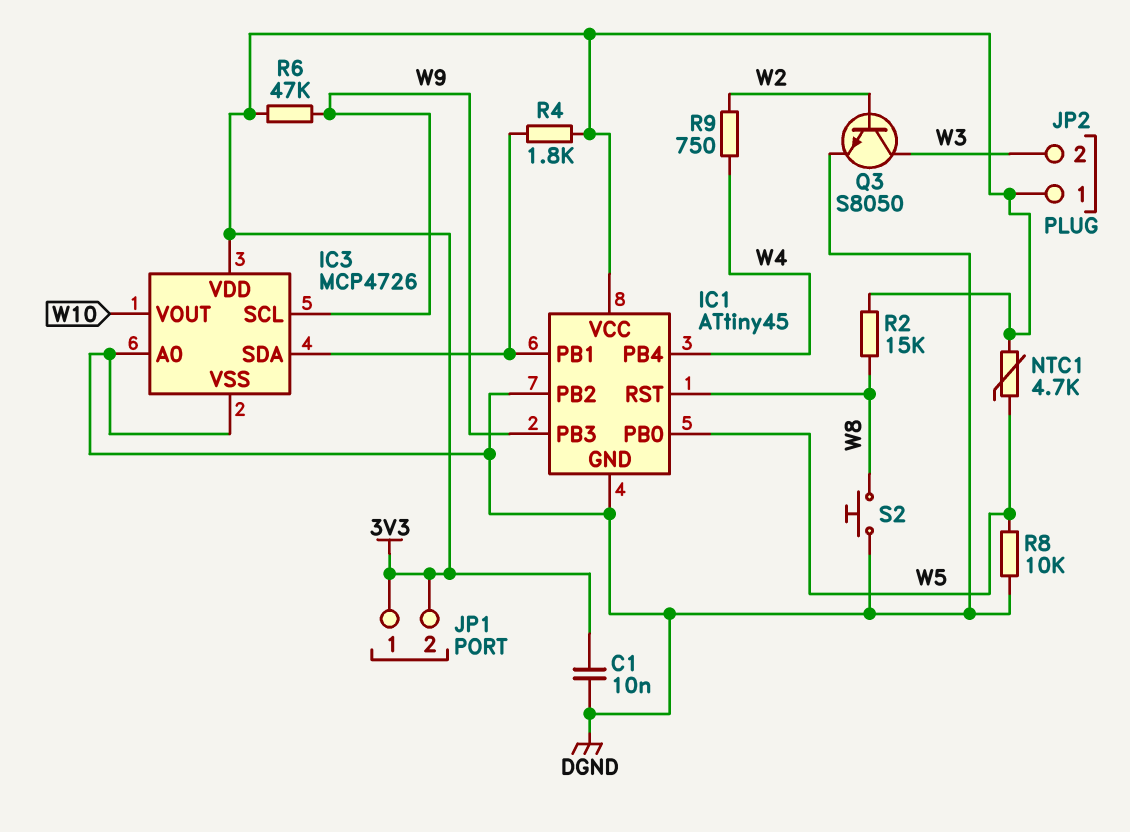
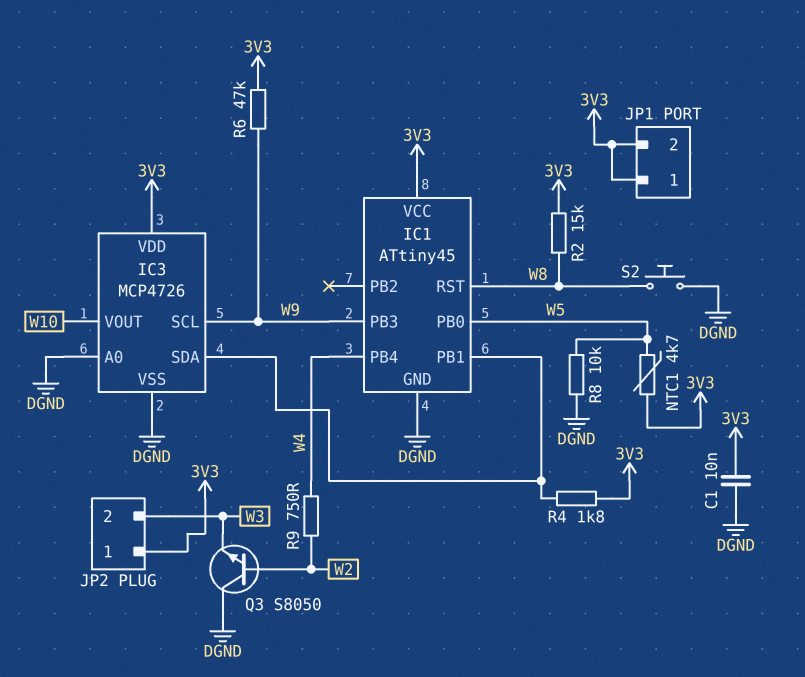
IC1 pin PB2: DGND -> none
Q3: NPN S8050 (B W2, C W3, E DGND) -> NPN S8050 (B W2, C DGND, E W3)

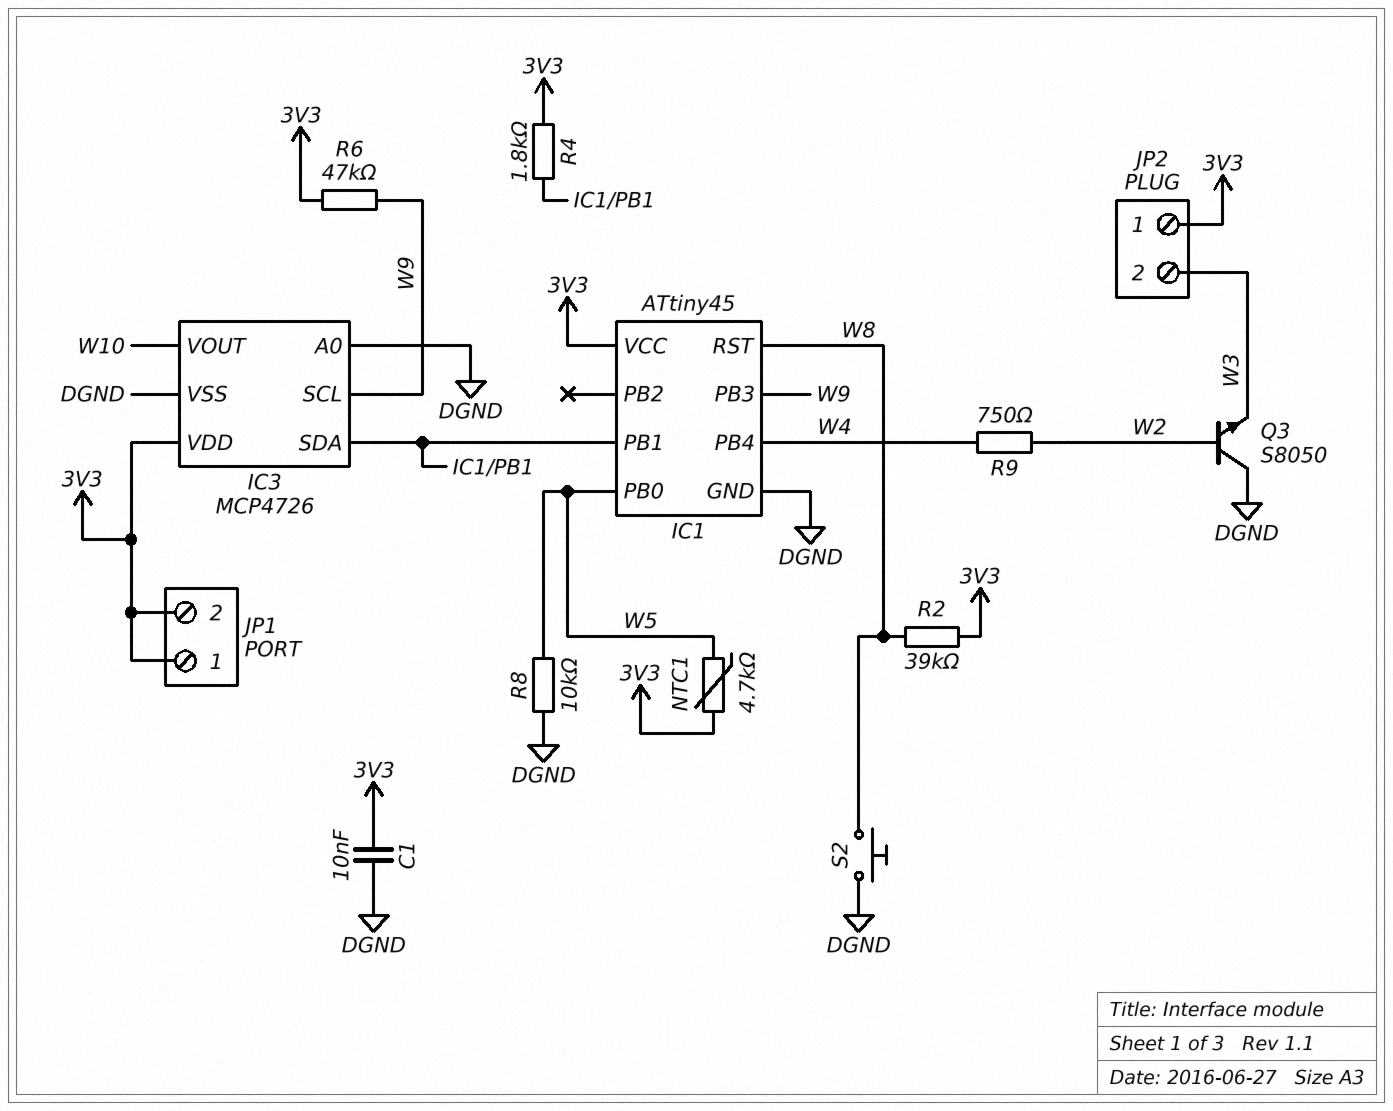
R2: 15k (3V3, W8) -> 39k (3V3, W8)

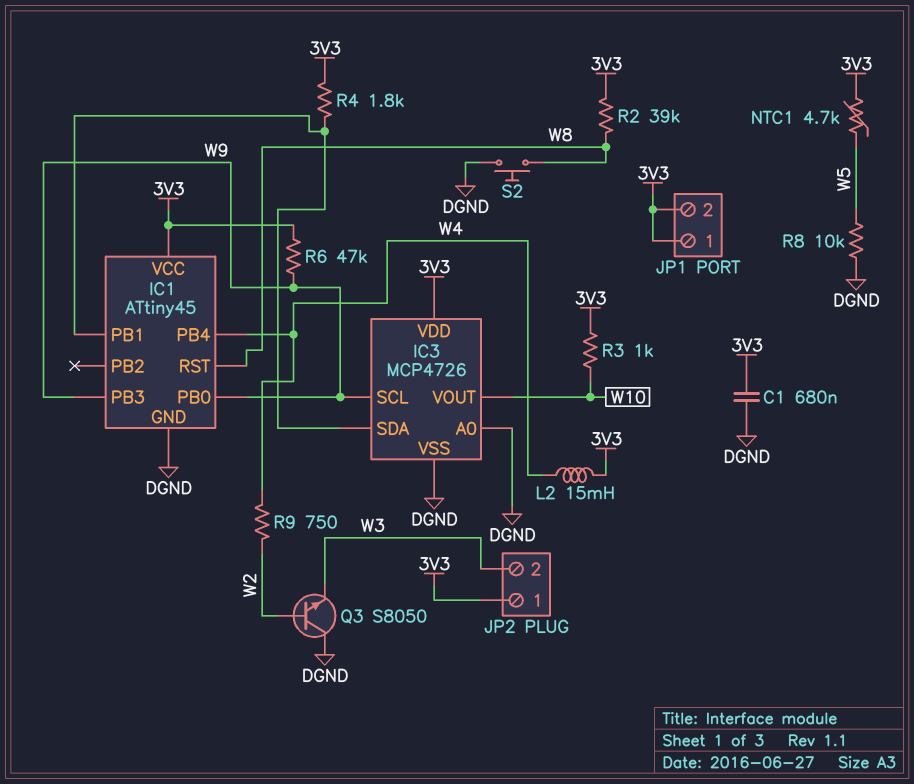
C1: 10nF (3V3, DGND) -> 680nF (3V3, DGND)
IC1 pin PB0: W5 -> W9
L2: none -> 15mH (3V3, W4)
R3: none -> 1k (3V3, W10)

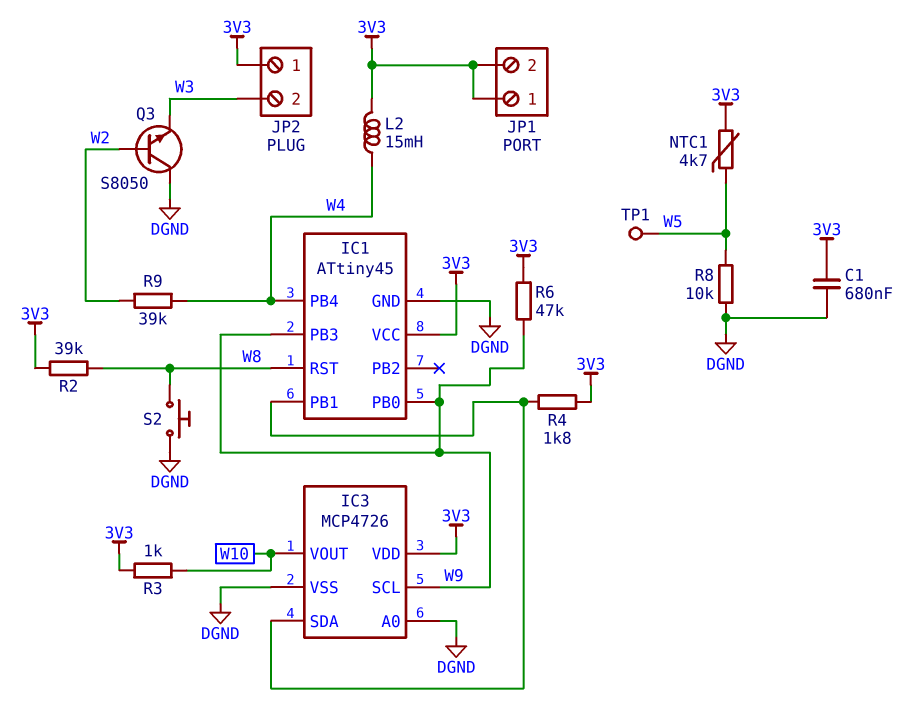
R9: 750 (W2, W4) -> 39k (W2, W4)
TP1: none -> test point (W5)

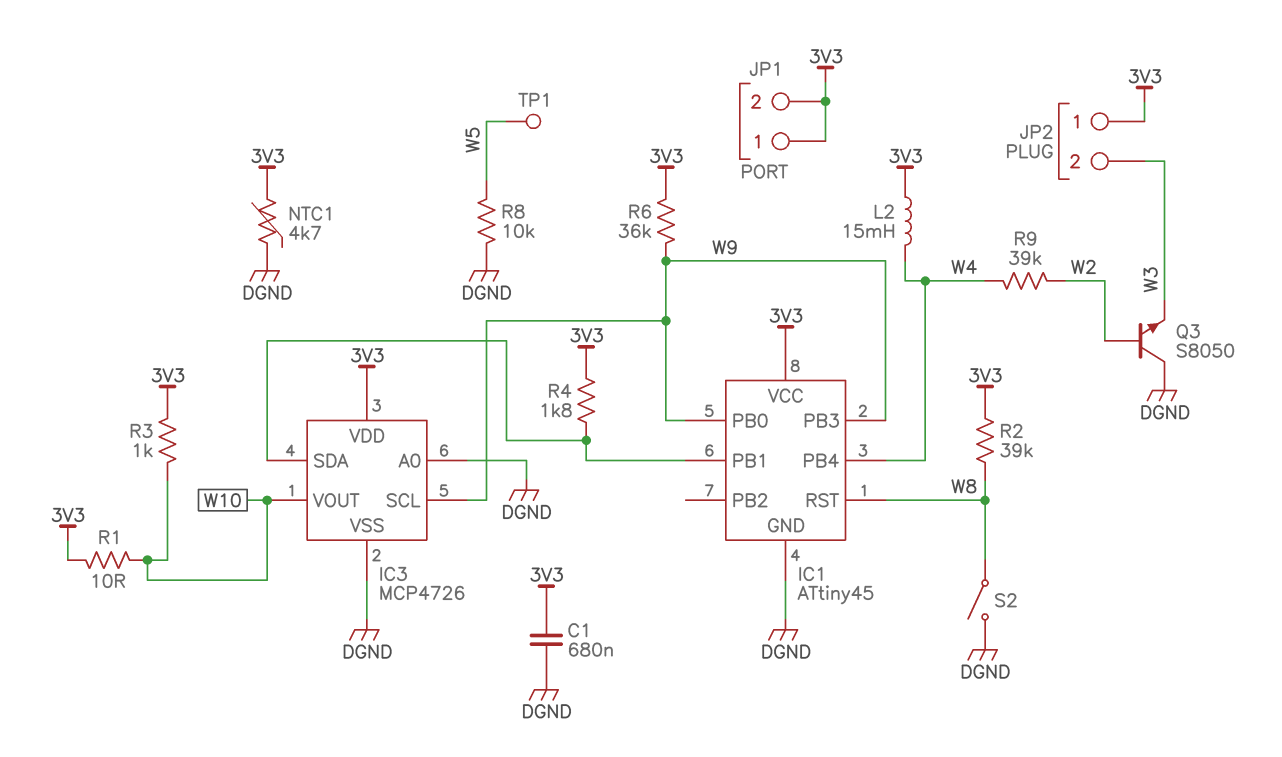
NTC1: 4.7k (3V3, W5) -> 4.7k (3V3, DGND)
R1: none -> 10 (3V3, W10)
R6: 47k (3V3, W9) -> 36k (3V3, W9)
S2: button (DGND, W8) -> switch (DGND, W8)

